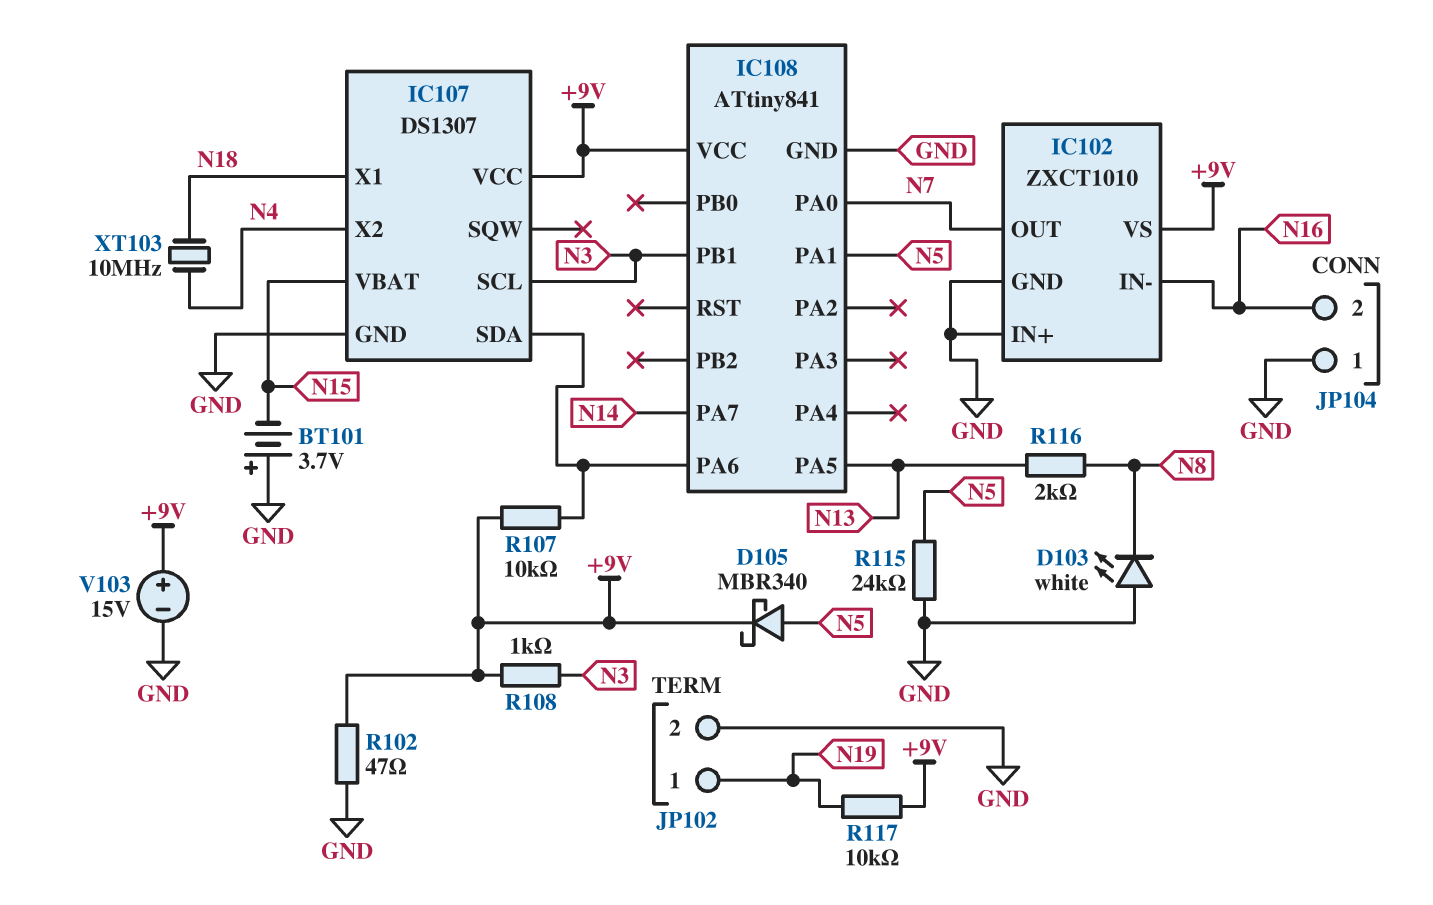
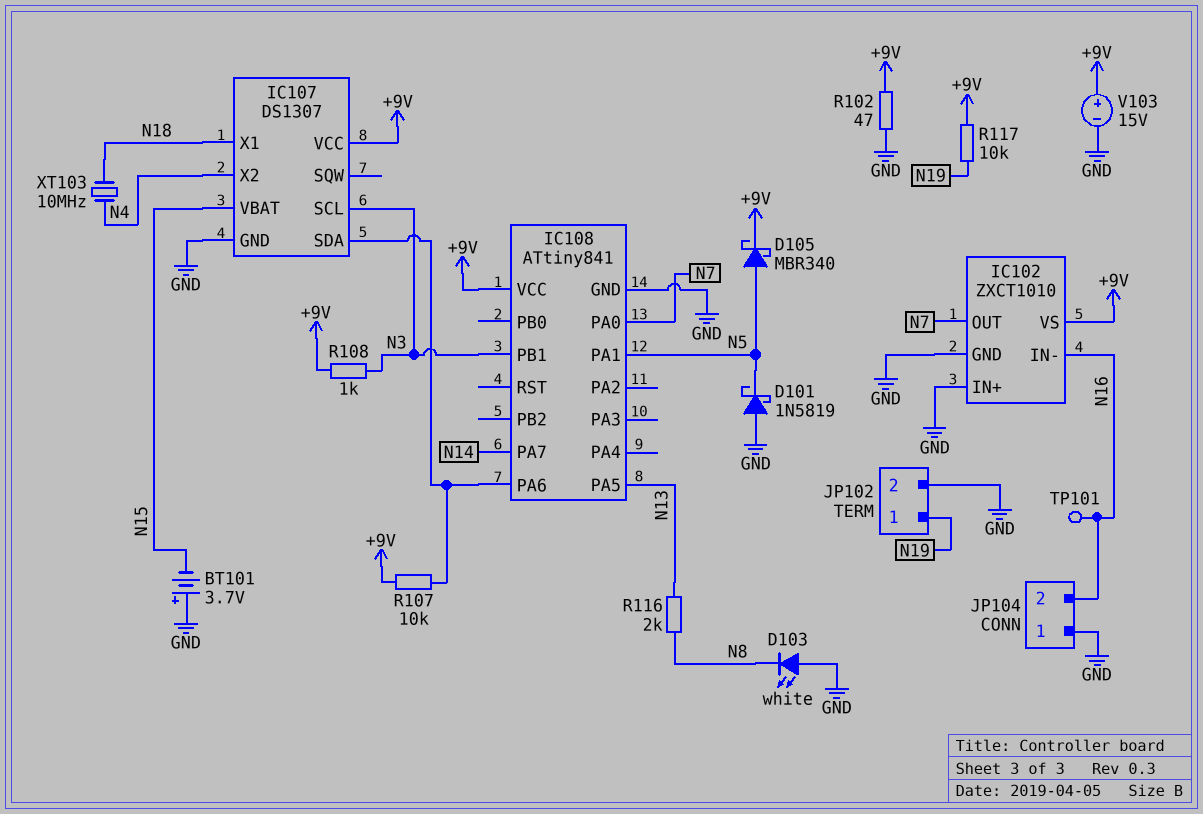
D101: none -> schottky 1N5819 (A GND, K N5)
R115: 24k (GND, N5) -> none
TP101: none -> test point (N16)

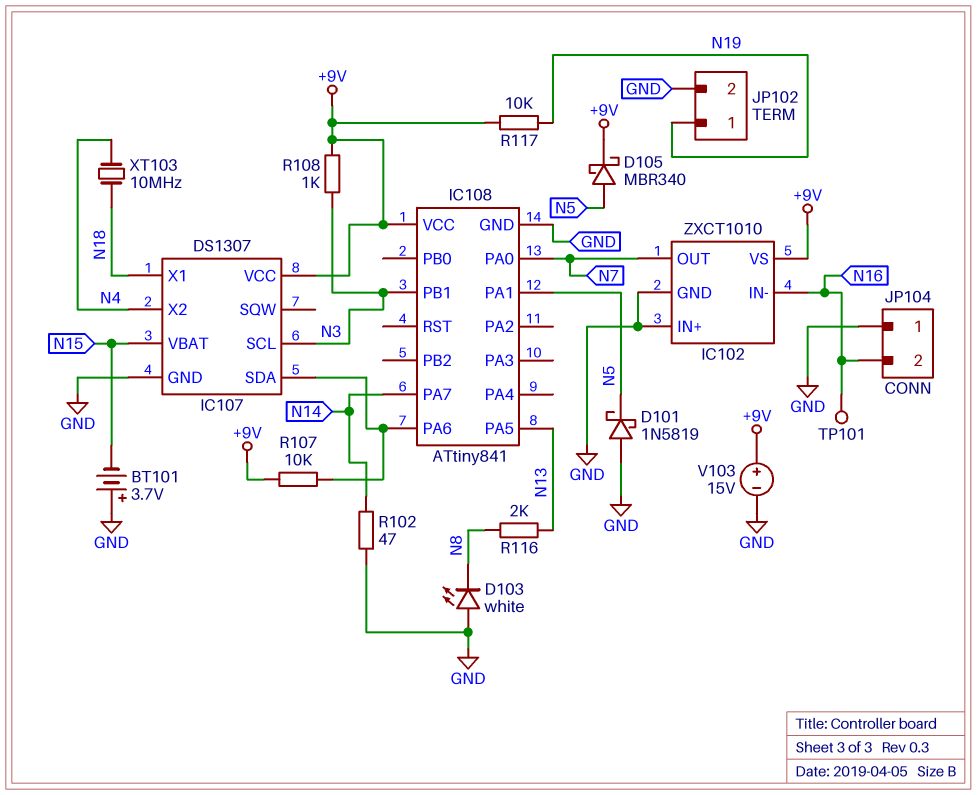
R102: 47 (+9V, GND) -> 47 (GND, N14)

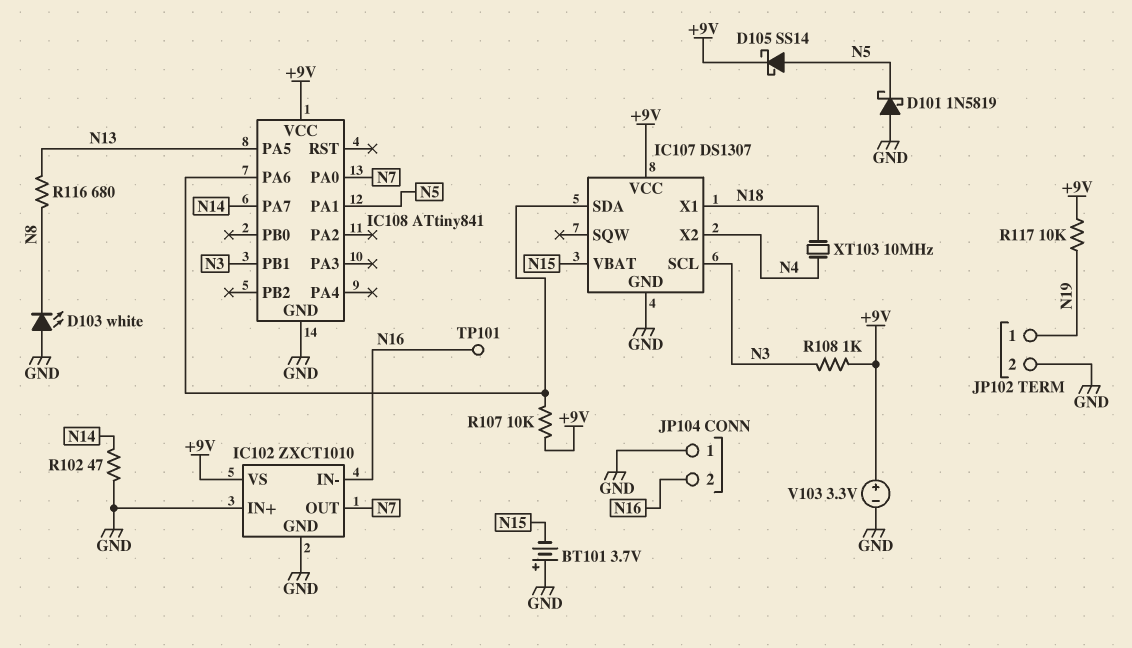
D105: schottky MBR340 (A N5, K +9V) -> schottky SS14 (A N5, K +9V)
R116: 2k (N8, N13) -> 680 (N8, N13)
V103: 15V (plus +9V, minus GND) -> 3.3V (plus +9V, minus GND)

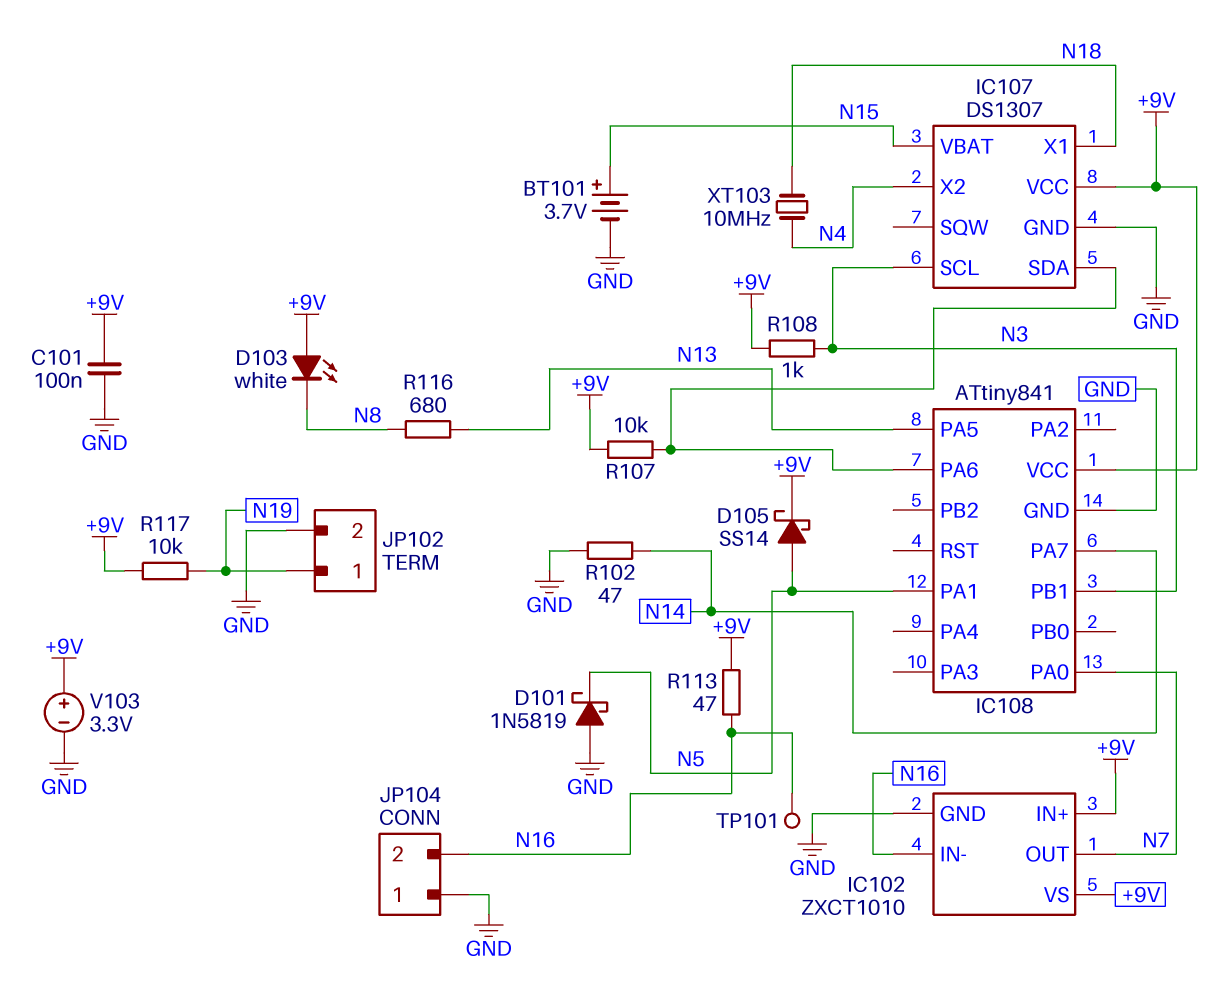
BT101: 3.7V (plus GND, minus N15) -> 3.7V (plus N15, minus GND)
C101: none -> 100nF (+9V, GND)
D103: LED white (A GND, K N8) -> LED white (A +9V, K N8)
IC102 pin IN+: GND -> +9V
R113: none -> 47 (+9V, N16)

